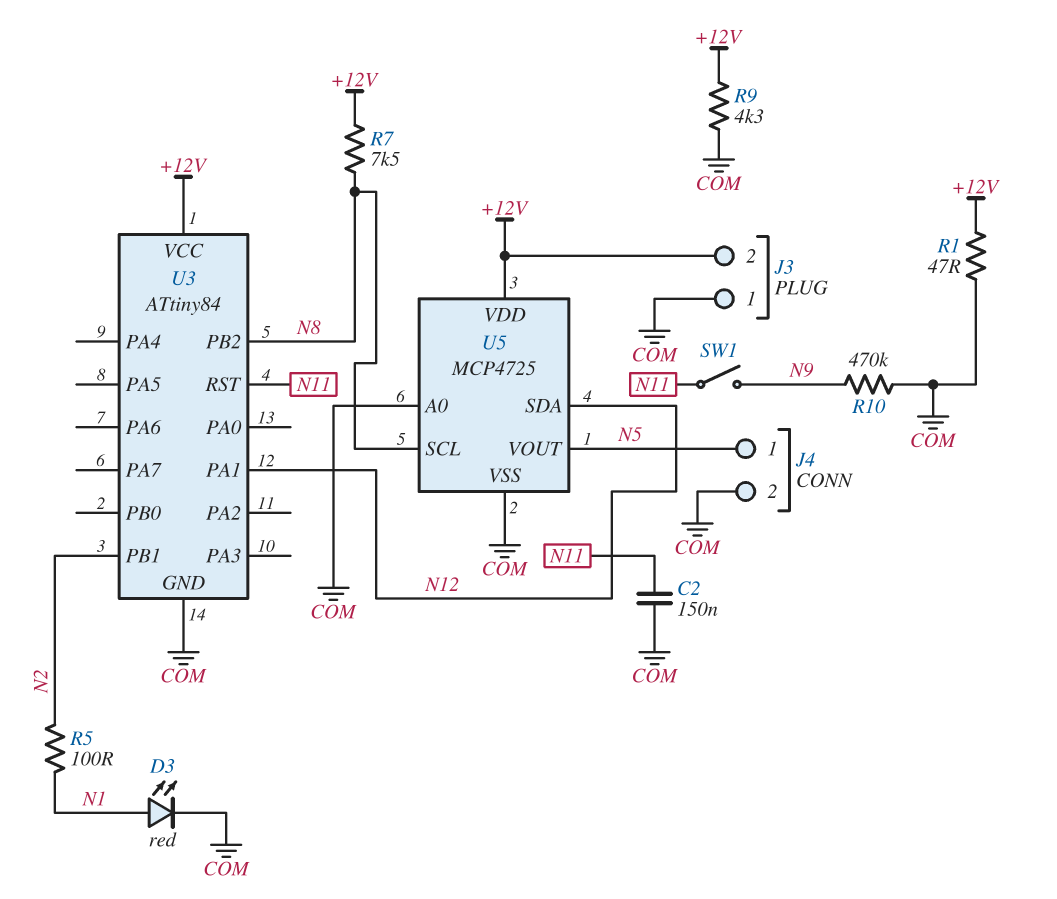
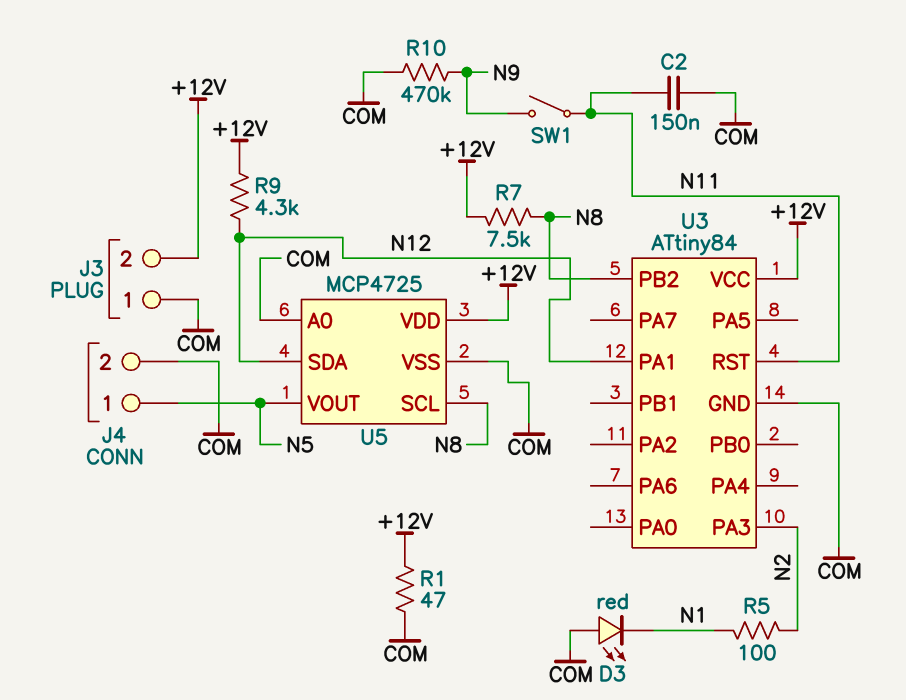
D3: LED red (A N1, K COM) -> LED red (A COM, K N1)
R9: 4.3k (+12V, COM) -> 4.3k (+12V, N12)
U3 pin PA3: none -> N2
U3 pin PB1: N2 -> none

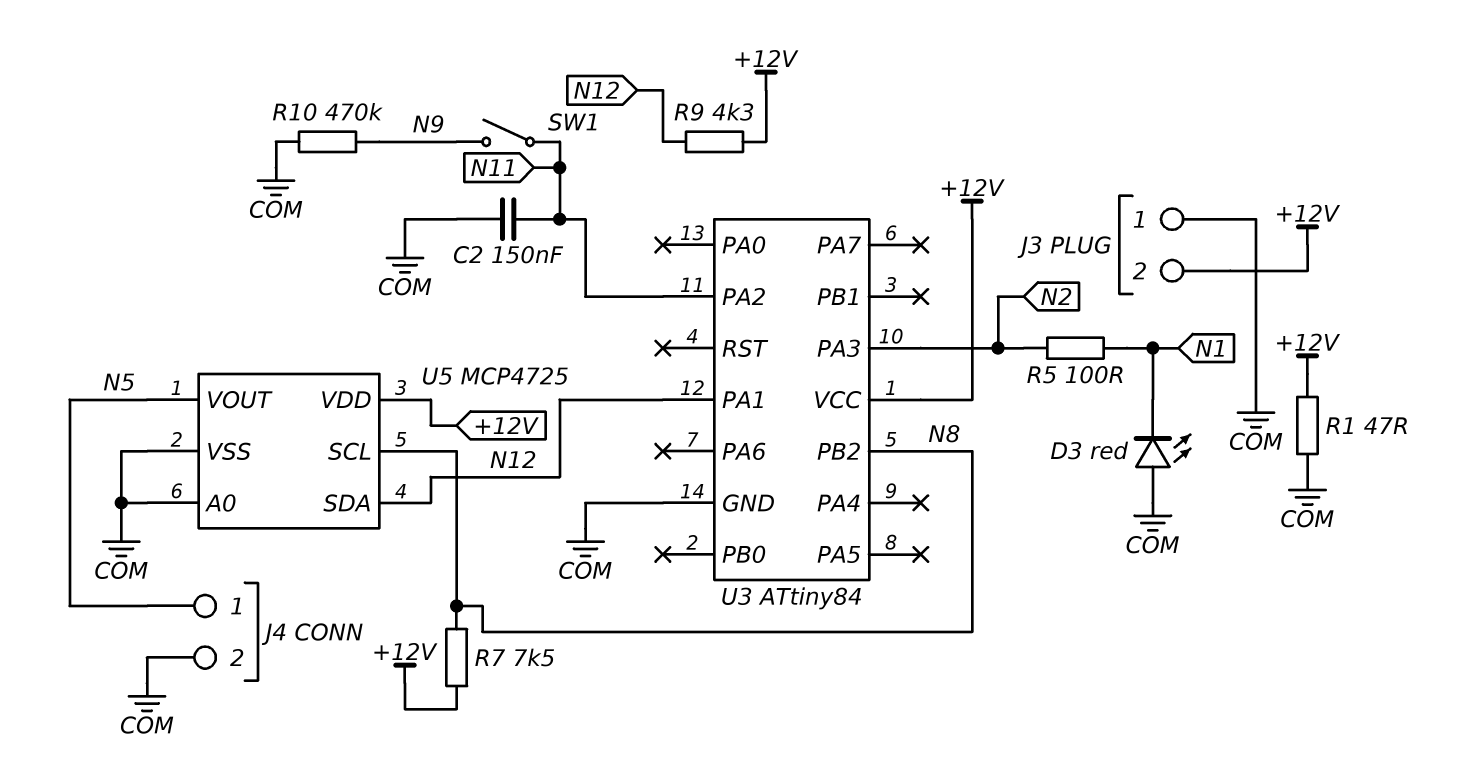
U3 pin PA2: none -> N11
U3 pin RST: N11 -> none

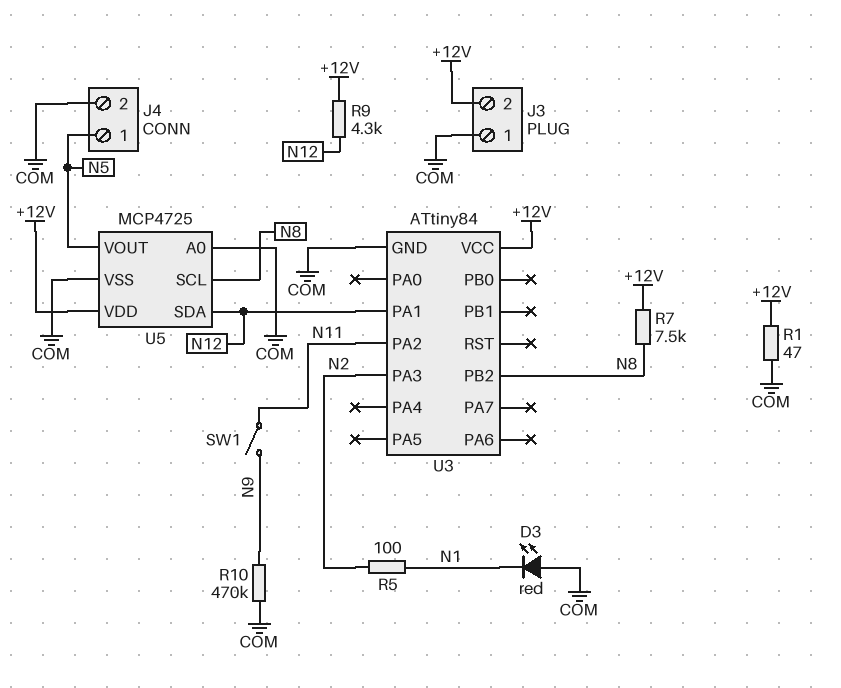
C2: 150nF (COM, N11) -> none

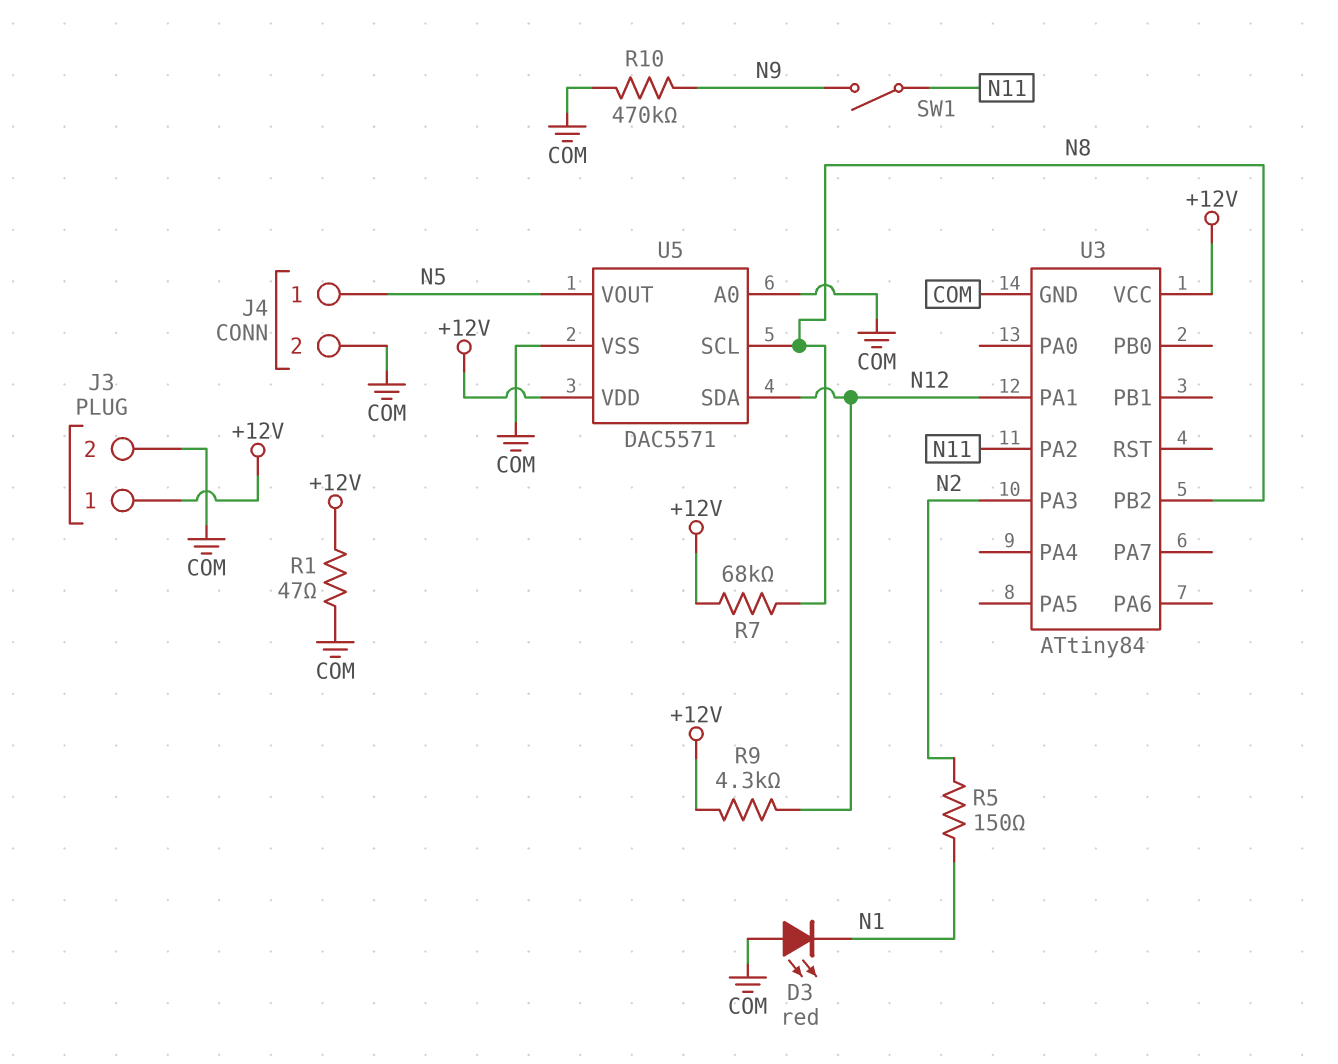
J3 pin 1: COM -> +12V
J3 pin 2: +12V -> COM
R5: 100 (N1, N2) -> 150 (N1, N2)
R7: 7.5k (+12V, N8) -> 68k (+12V, N8)
U5: MCP4725 -> DAC5571

